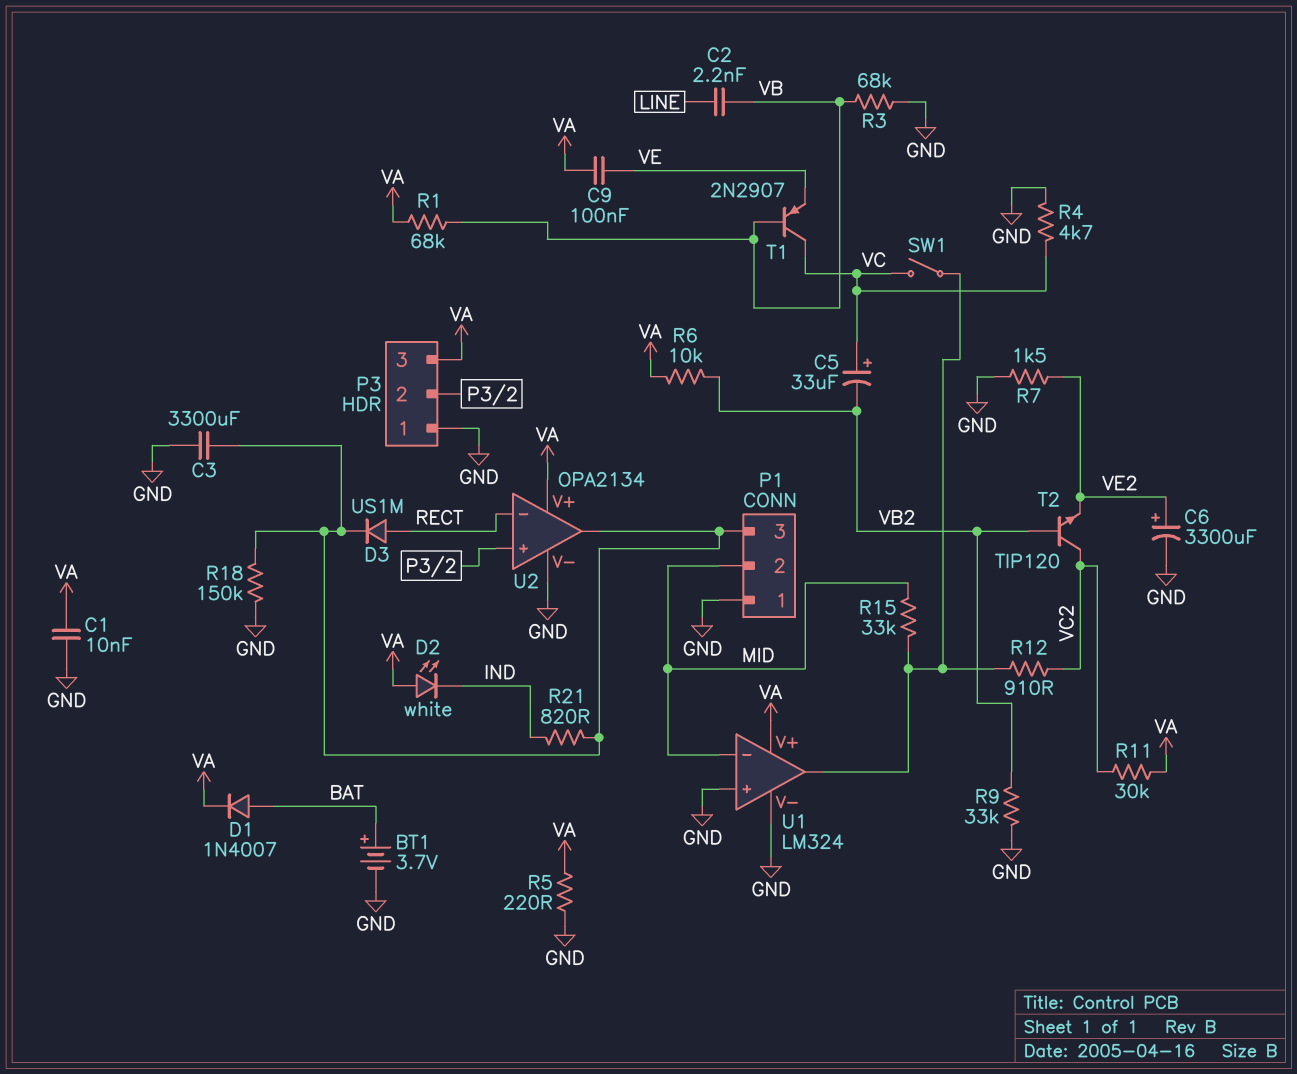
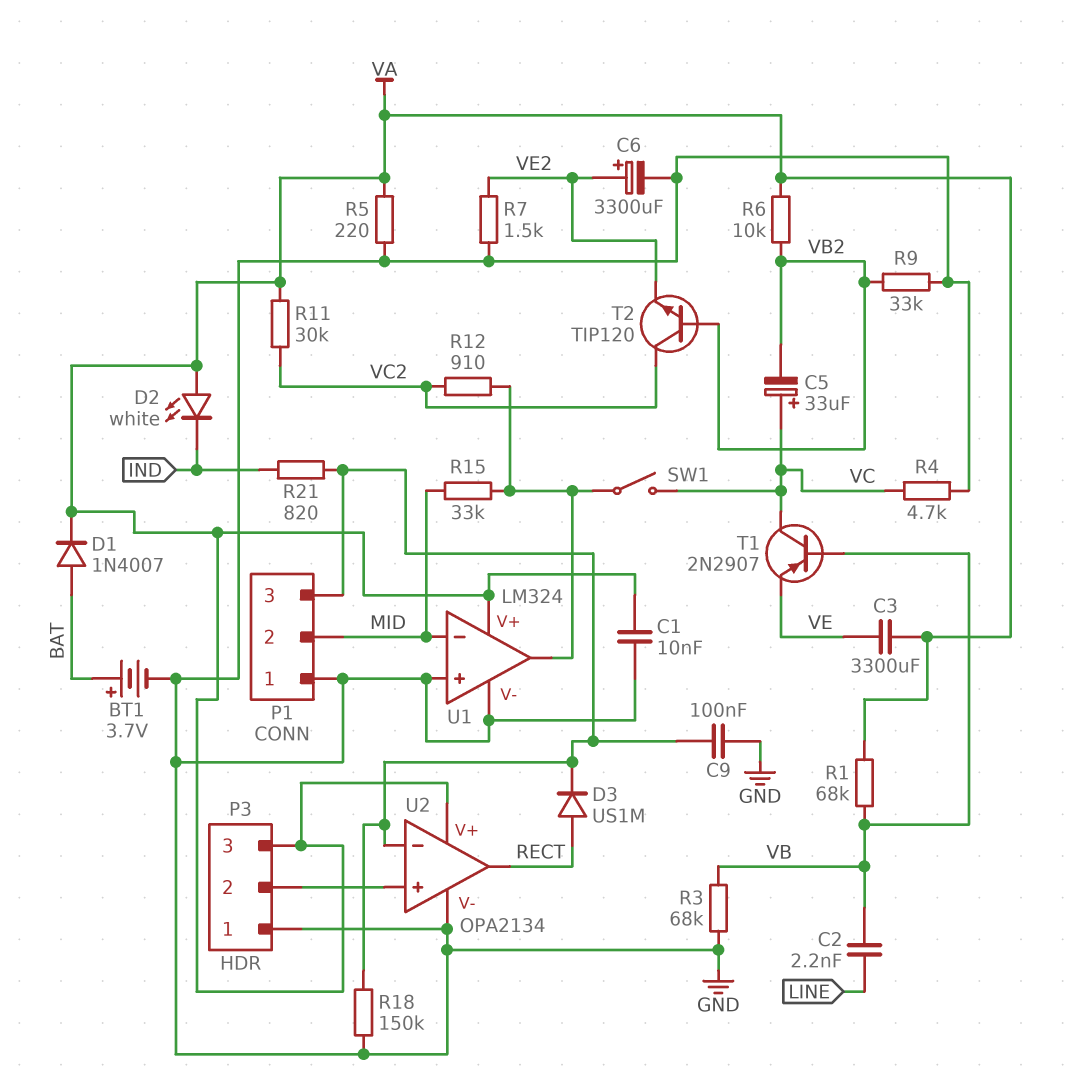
C3: 3300uF (GND, P1/3) -> 3300uF (VA, VE)
C9: 100nF (VA, VE) -> 100nF (GND, P1/3)
U2 pin in-: RECT -> P1/3
U2 pin out: P1/3 -> RECT

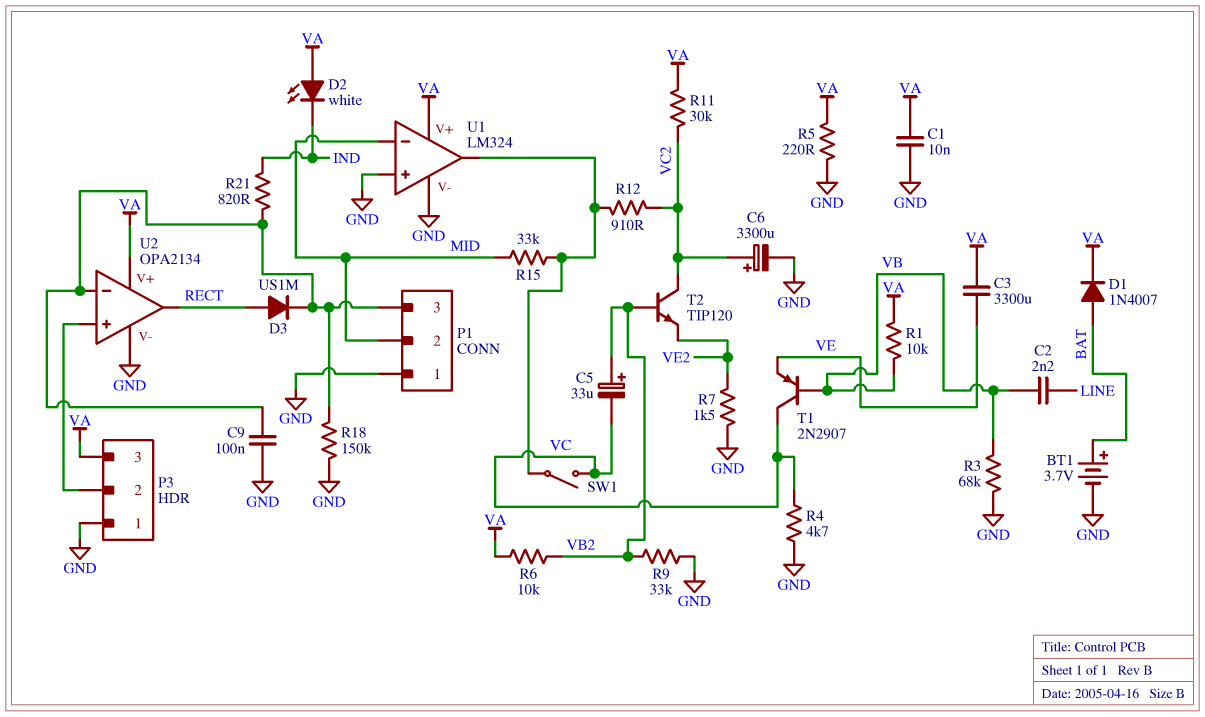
C5: 33uF (plus VC, minus VB2) -> 33uF (plus VB2, minus VC)
C6: 3300uF (plus VE2, minus GND) -> 3300uF (plus VC2, minus GND)
R1: 68k (VA, VB) -> 10k (VA, VB)

